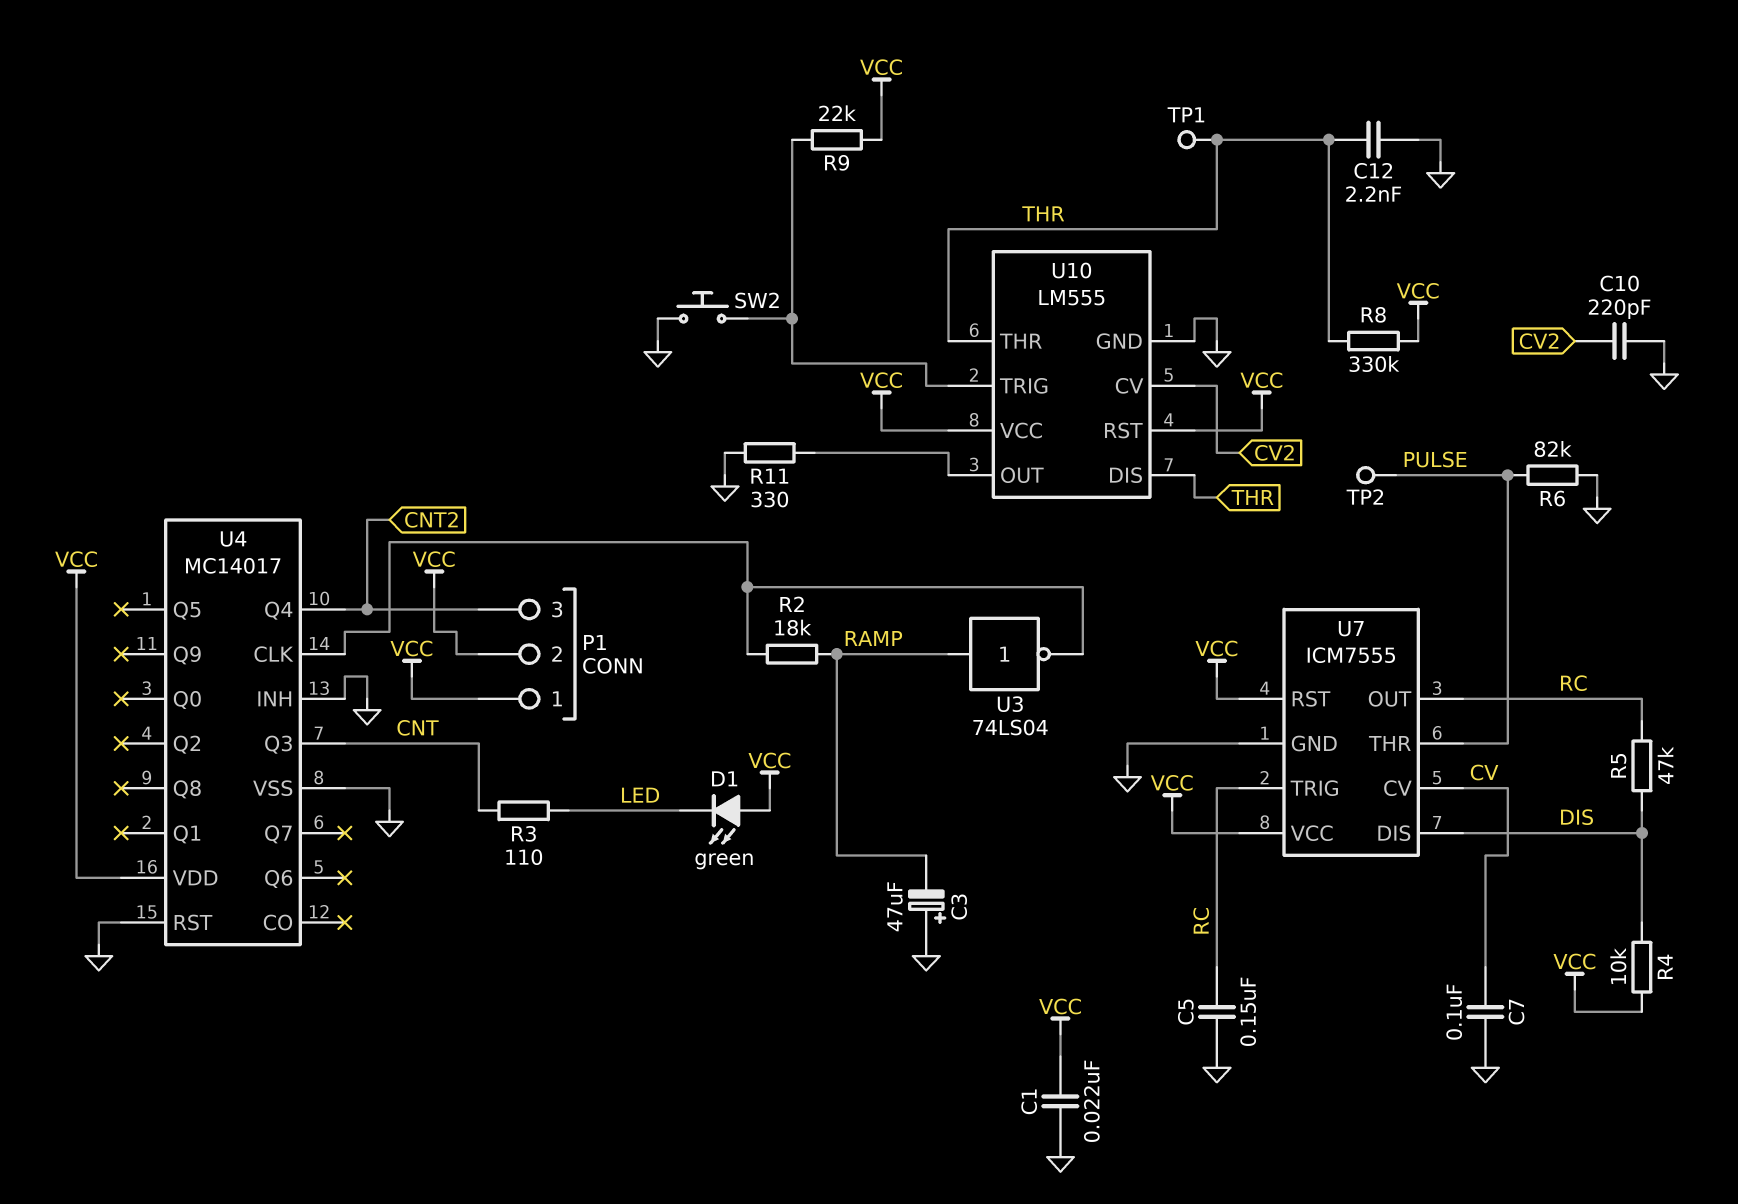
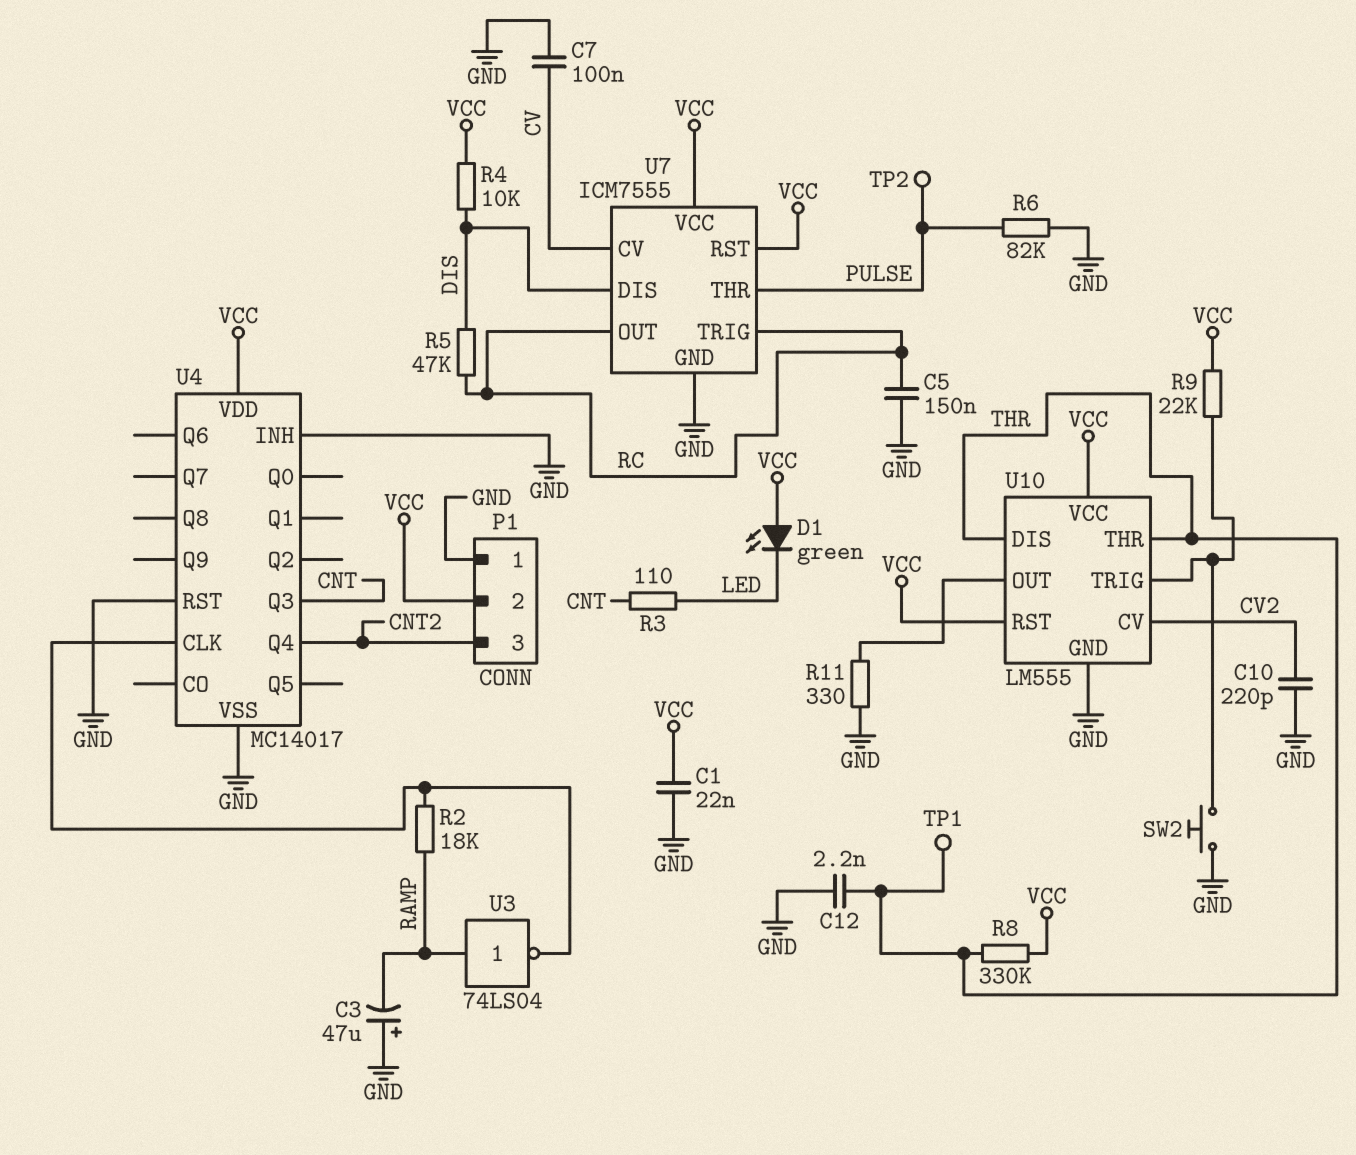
P1 pin 1: VCC -> GND

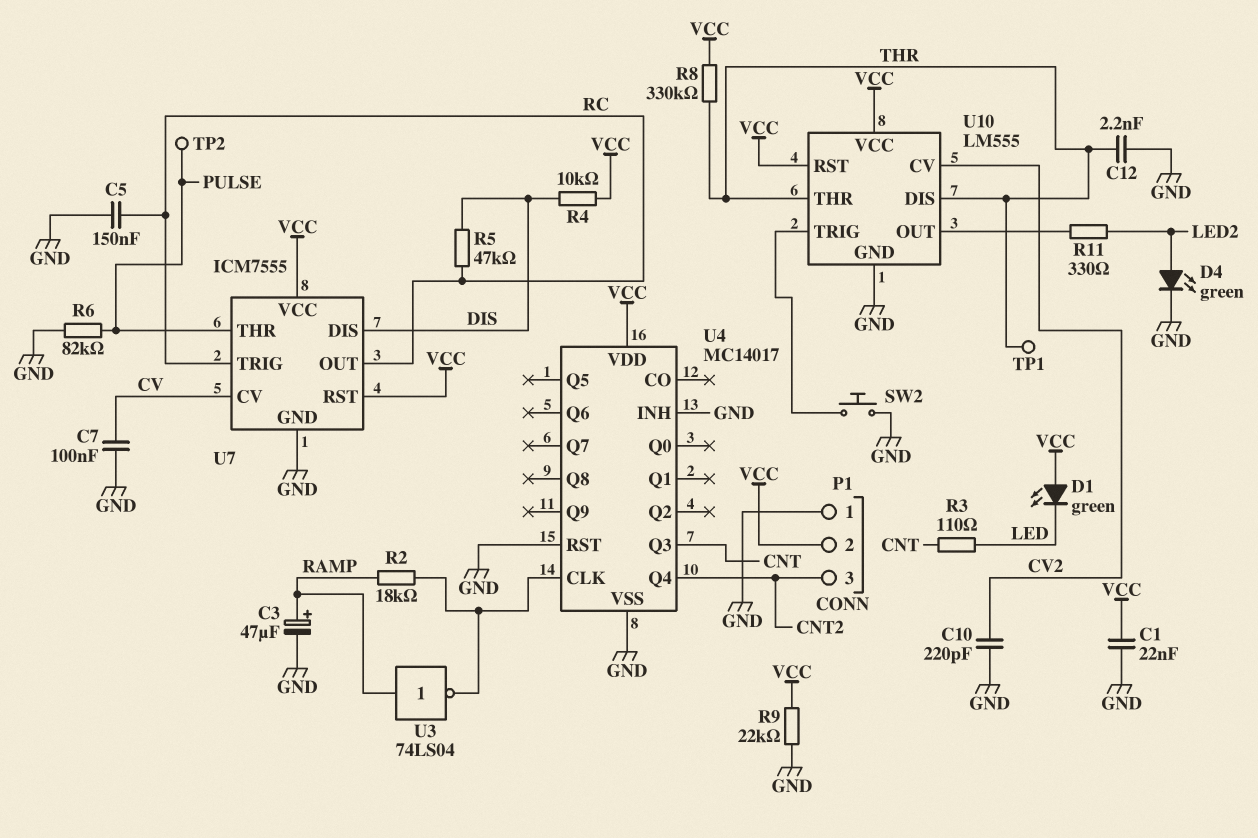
C3: 47uF (plus GND, minus RAMP) -> 47uF (plus RAMP, minus GND)
D4: none -> LED green (A LED2, K GND)
R9: 22k (U10/TRIG, VCC) -> 22k (GND, VCC)
R11: 330 (GND, U10/OUT) -> 330 (LED2, U10/OUT)

